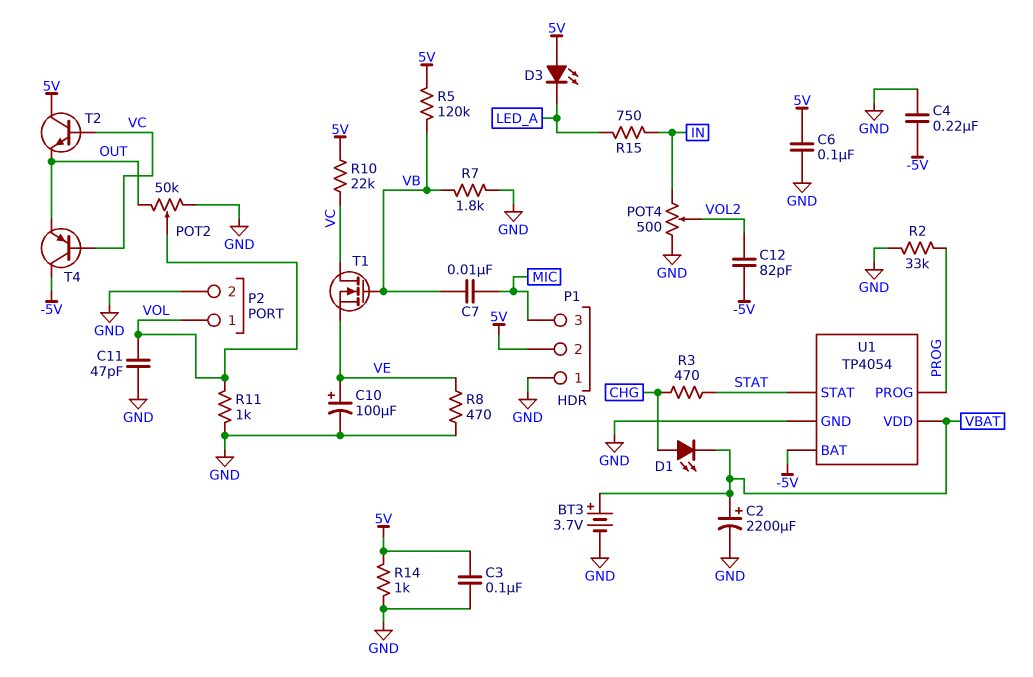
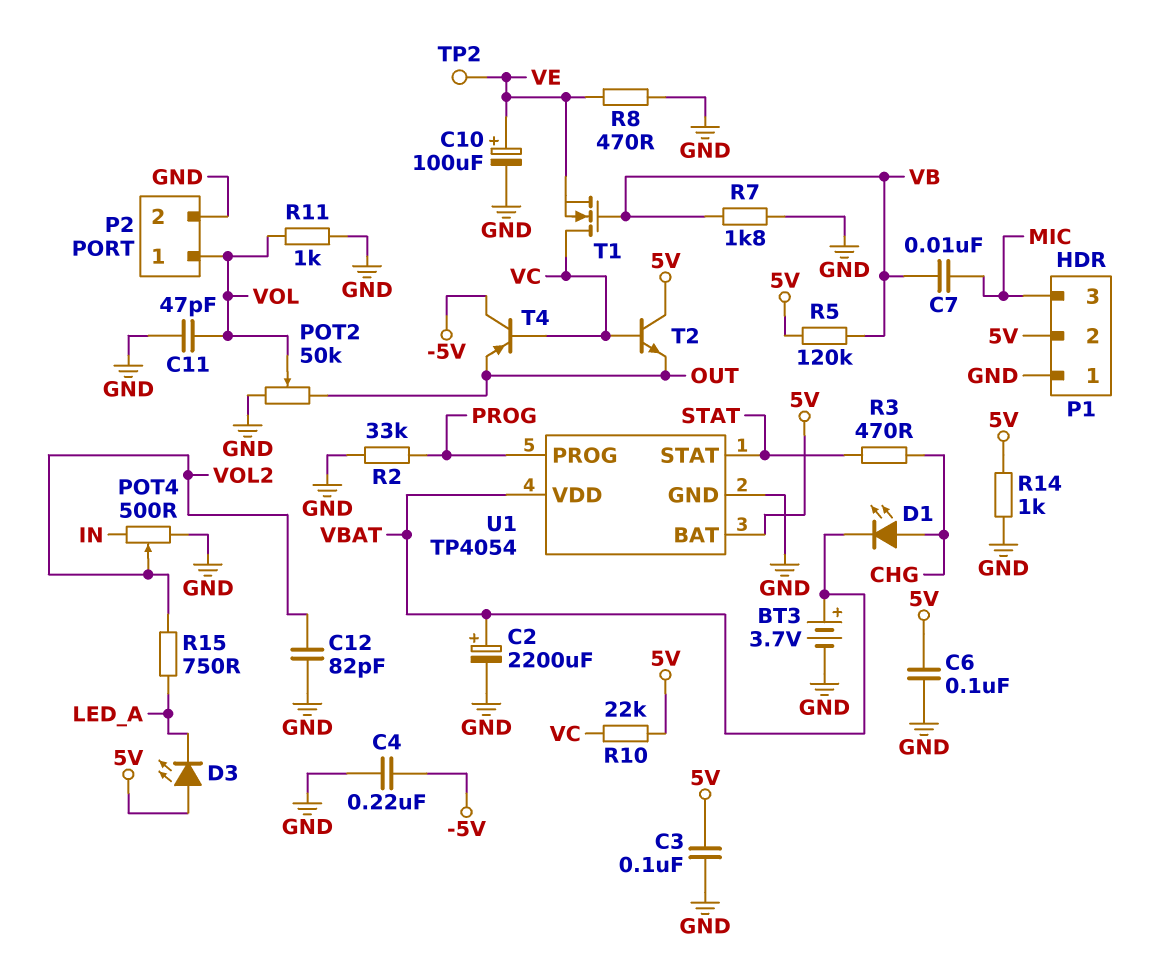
C12: 82pF (-5V, VOL2) -> 82pF (GND, VOL2)
R15: 750 (IN, LED_A) -> 750 (LED_A, VOL2)
TP2: none -> test point (VE)
U1 pin BAT: -5V -> 5V

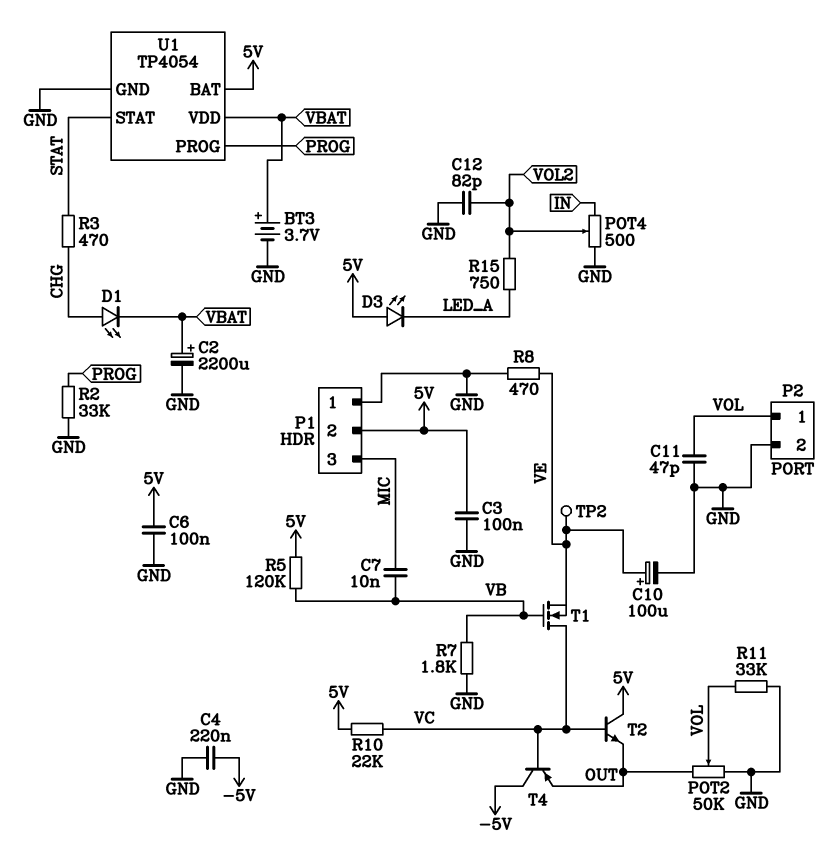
R11: 1k (GND, VOL) -> 33k (GND, VOL)
R14: 1k (5V, GND) -> none

